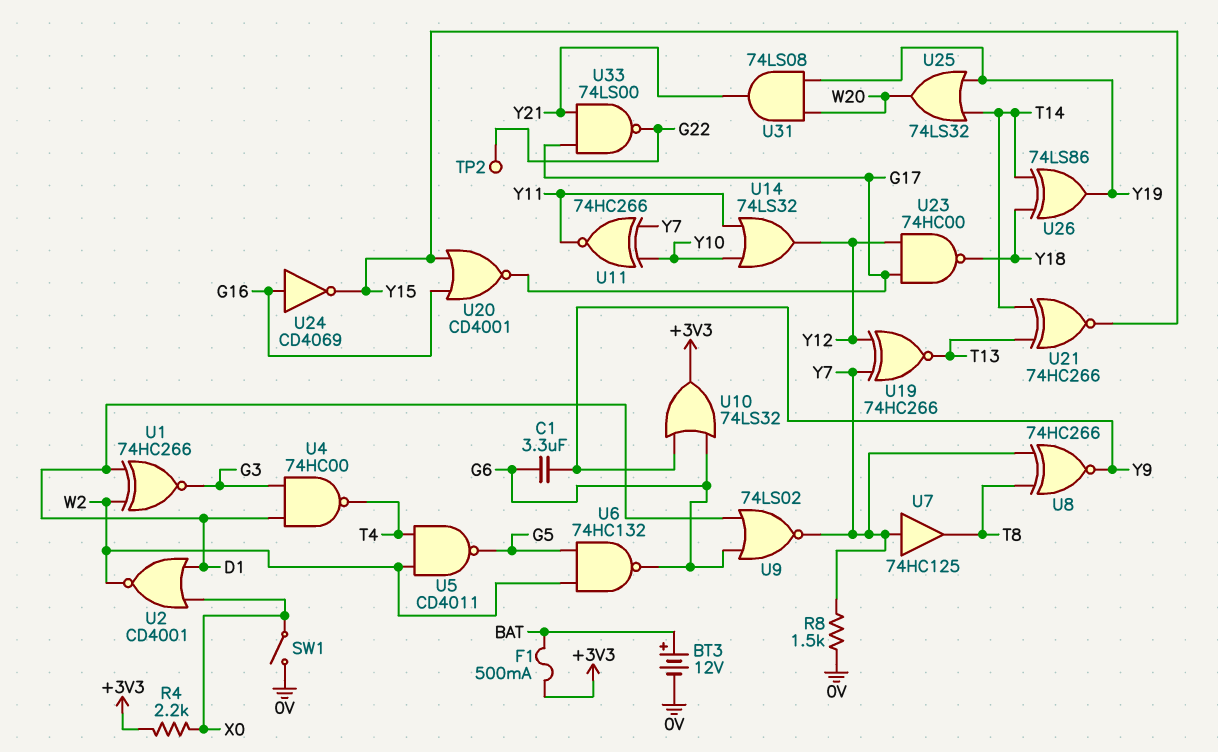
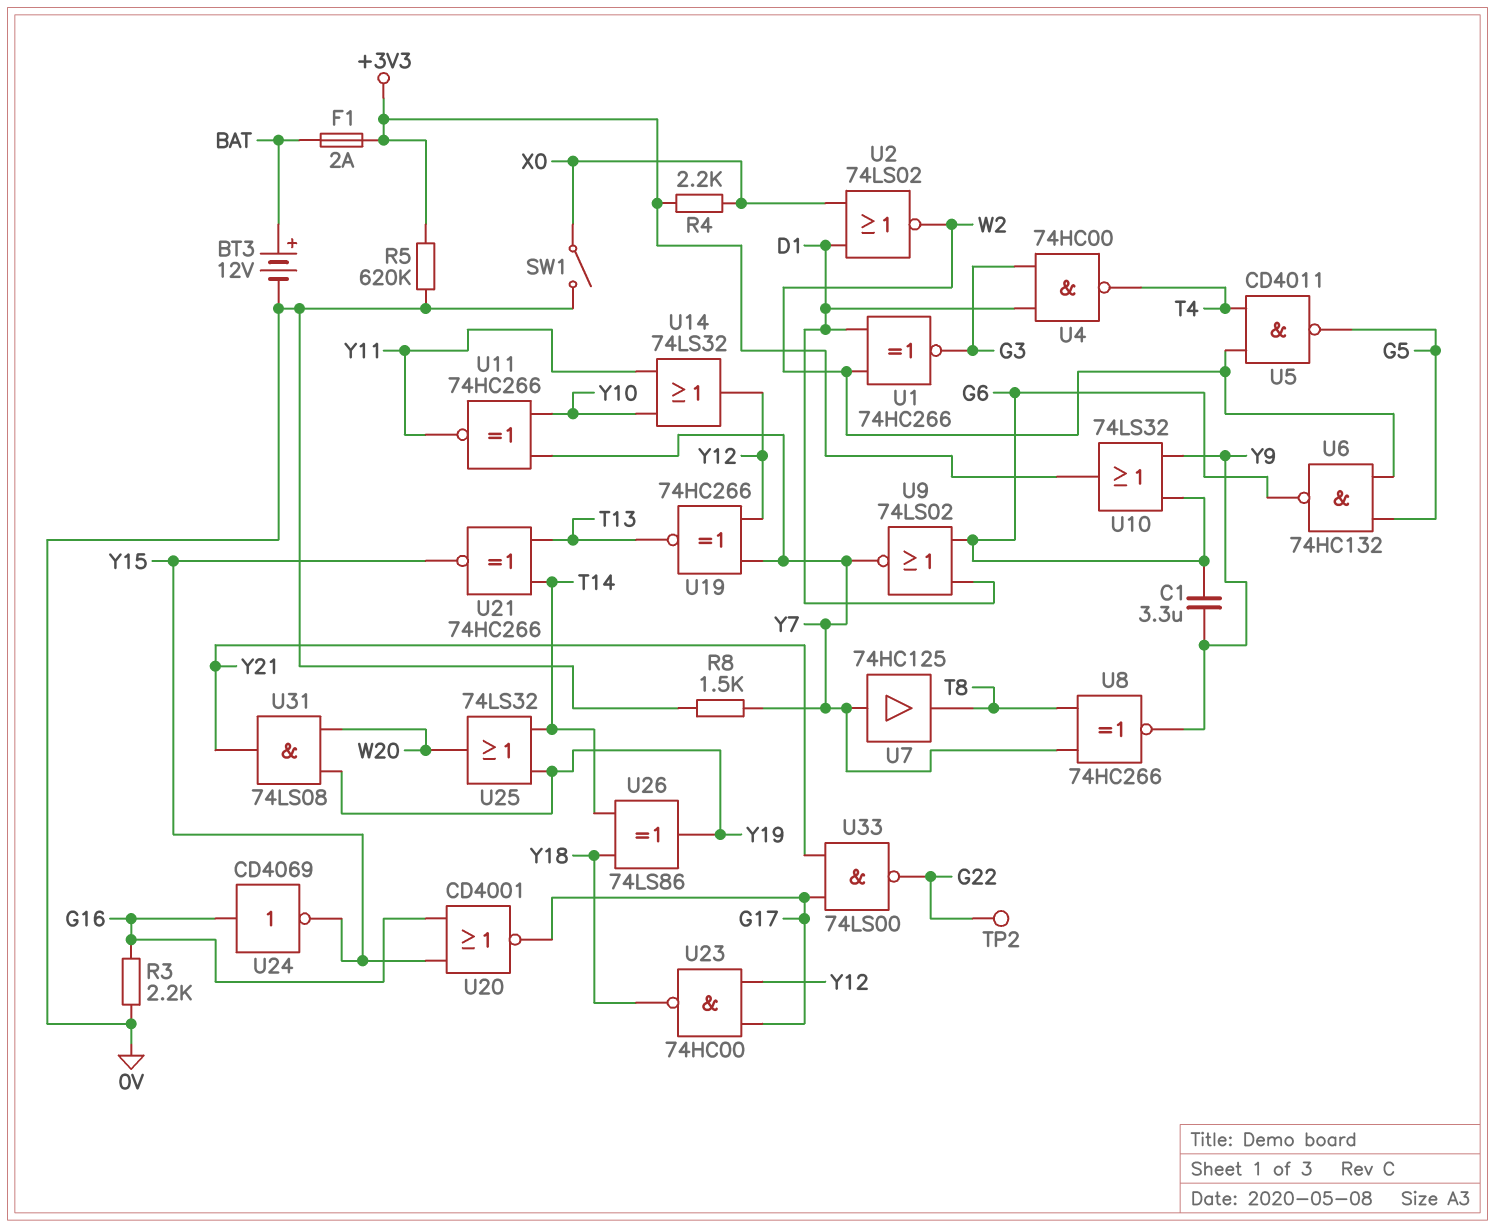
F1: 500mA (+3V3, BAT) -> 2A (+3V3, BAT)
R3: none -> 2.2k (0V, G16)
R5: none -> 620k (+3V3, 0V)
U2: NOR CD4001 (in D1, in X0, out W2) -> NOR 74LS02 (in D1, in X0, out W2)

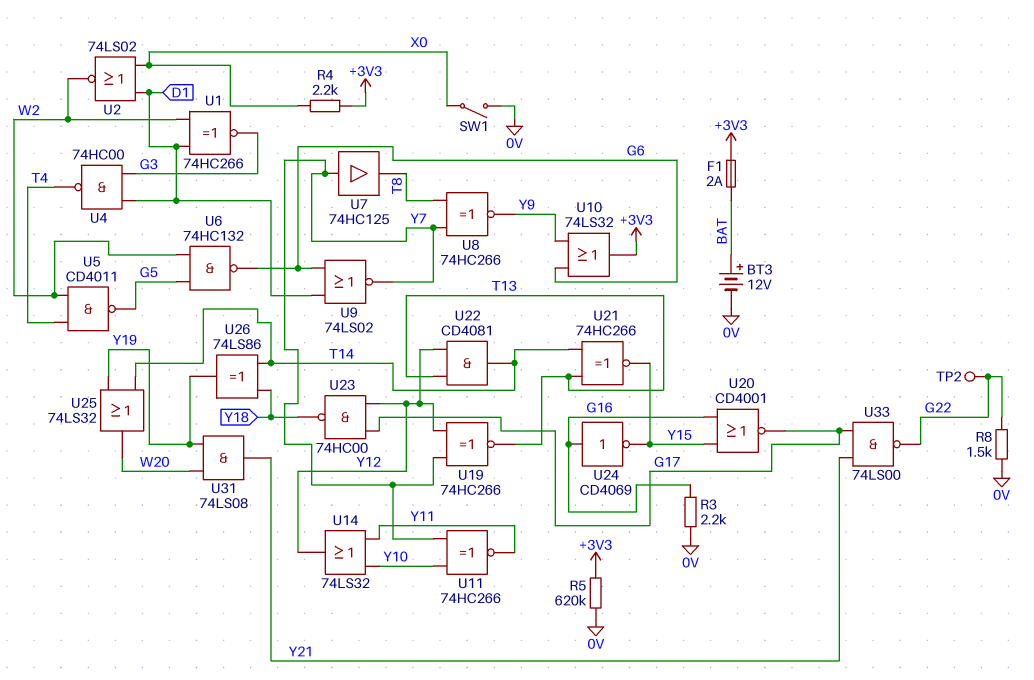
C1: 3.3uF (G6, Y9) -> none
R8: 1.5k (0V, Y7) -> 1.5k (0V, G22)
U22: none -> AND CD4081 (in T13, in Y12, out T14)

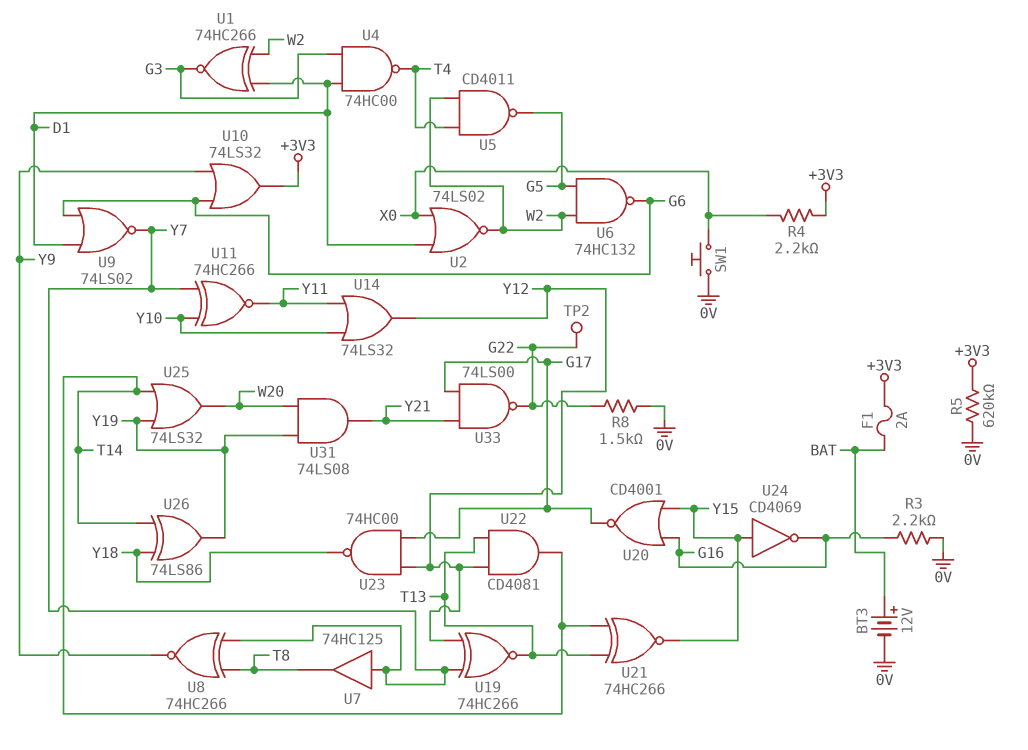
SW1: switch (0V, X0) -> button (0V, X0)
U24: NOT CD4069 (in G16, out Y15) -> NOT CD4069 (in Y15, out G16)

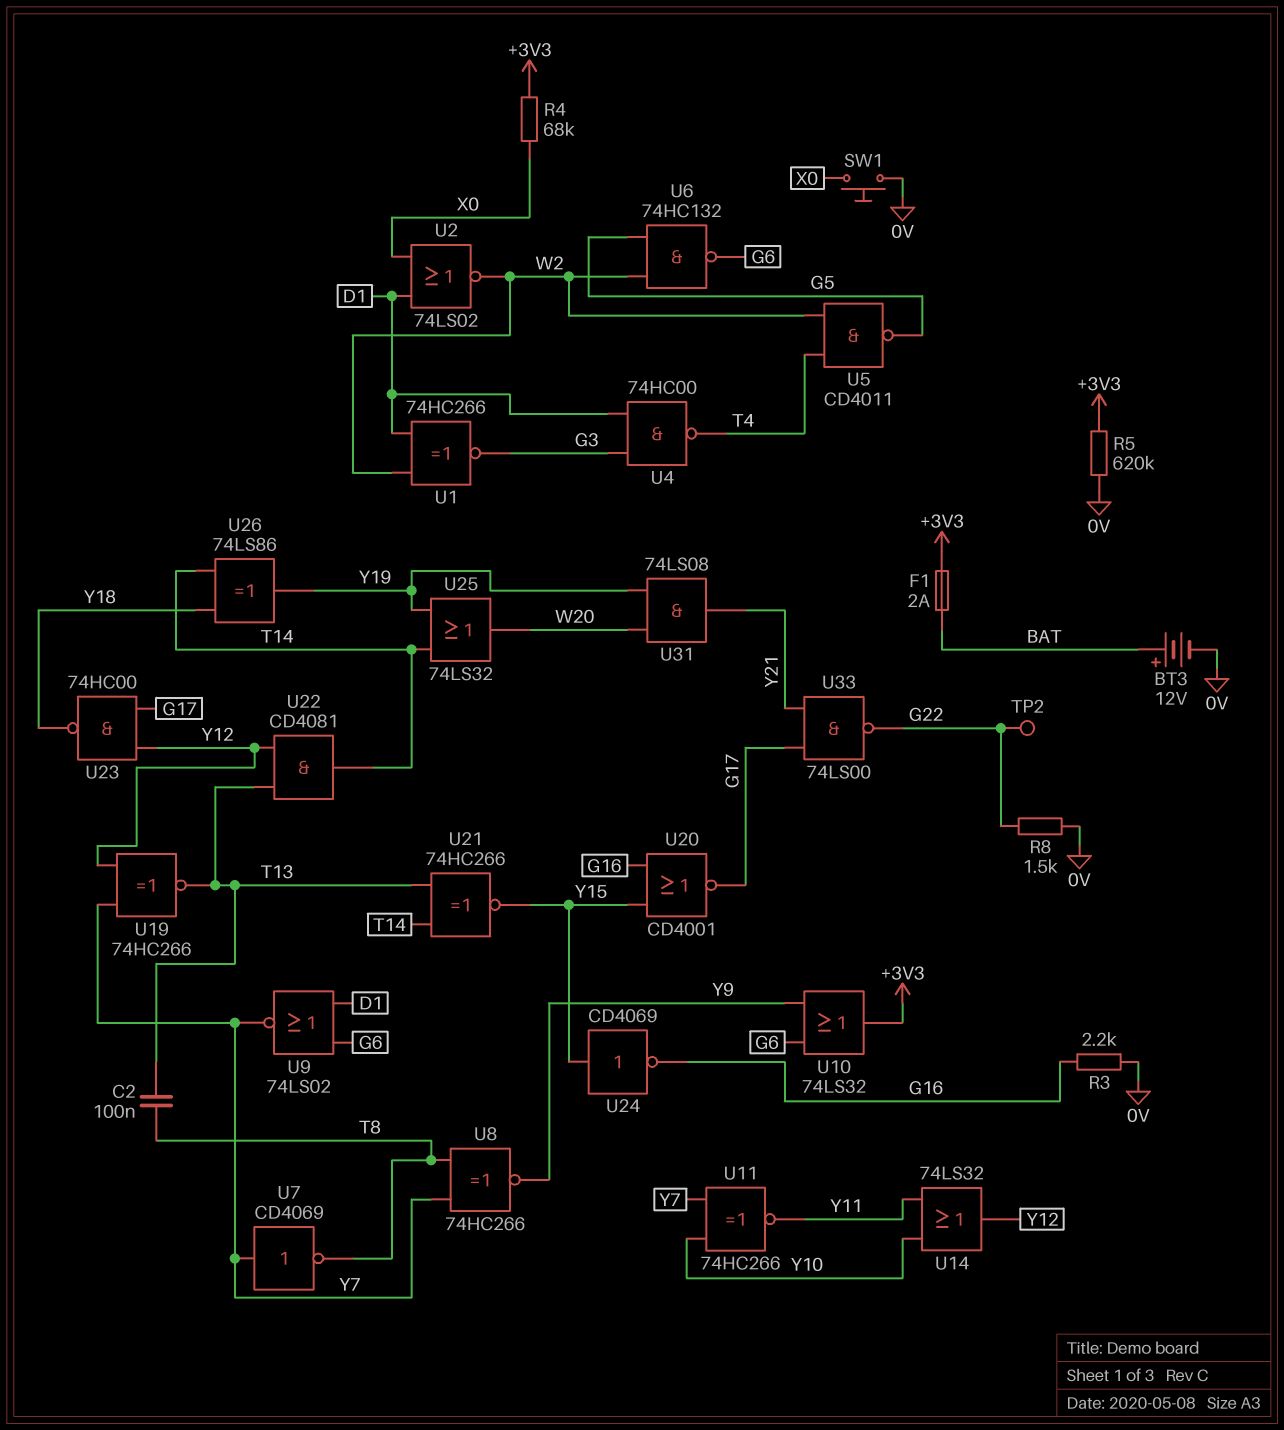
C2: none -> 100nF (T8, T13)
R4: 2.2k (+3V3, X0) -> 68k (+3V3, X0)
U7: buffer 74HC125 (in Y7, out T8) -> NOT CD4069 (in Y7, out T8)

